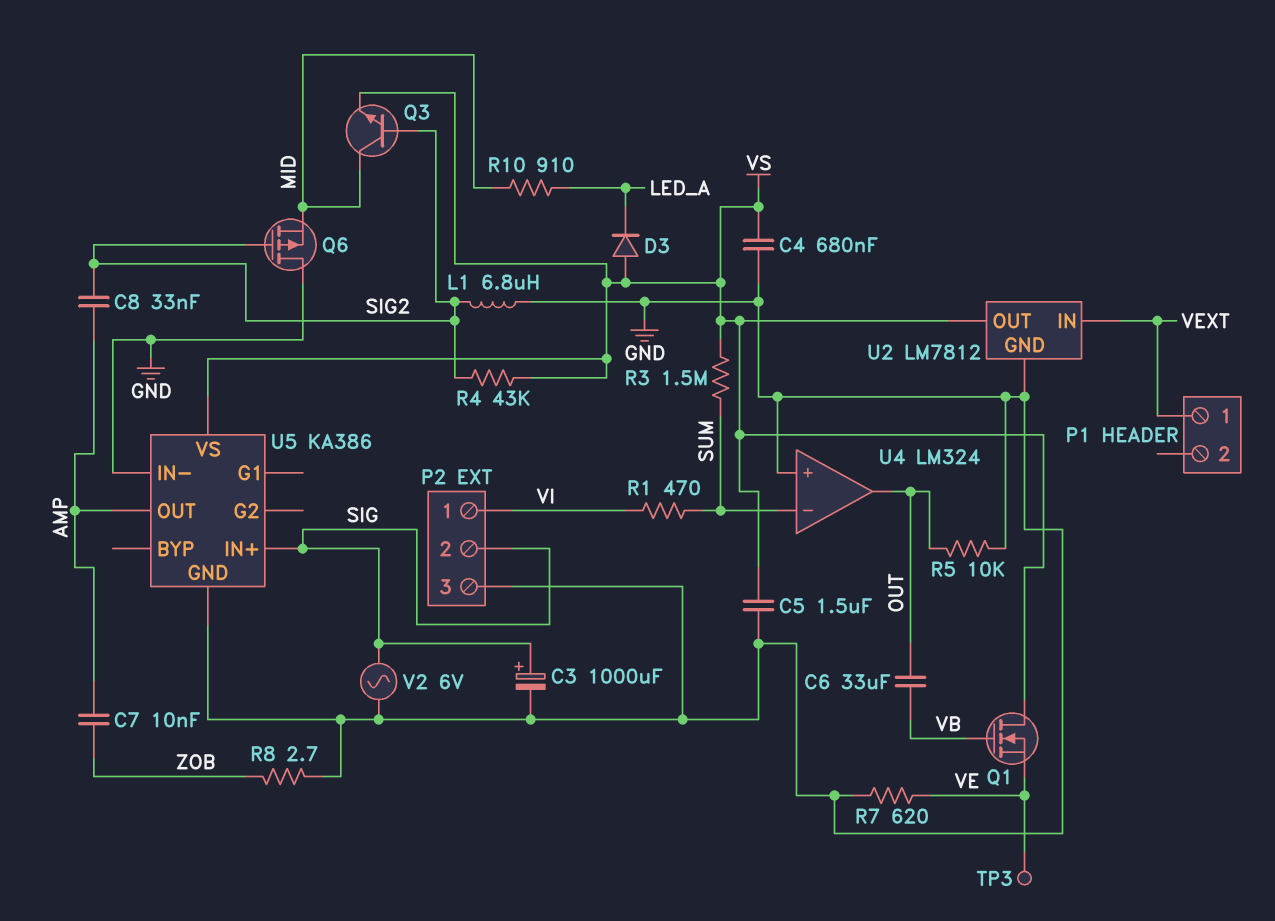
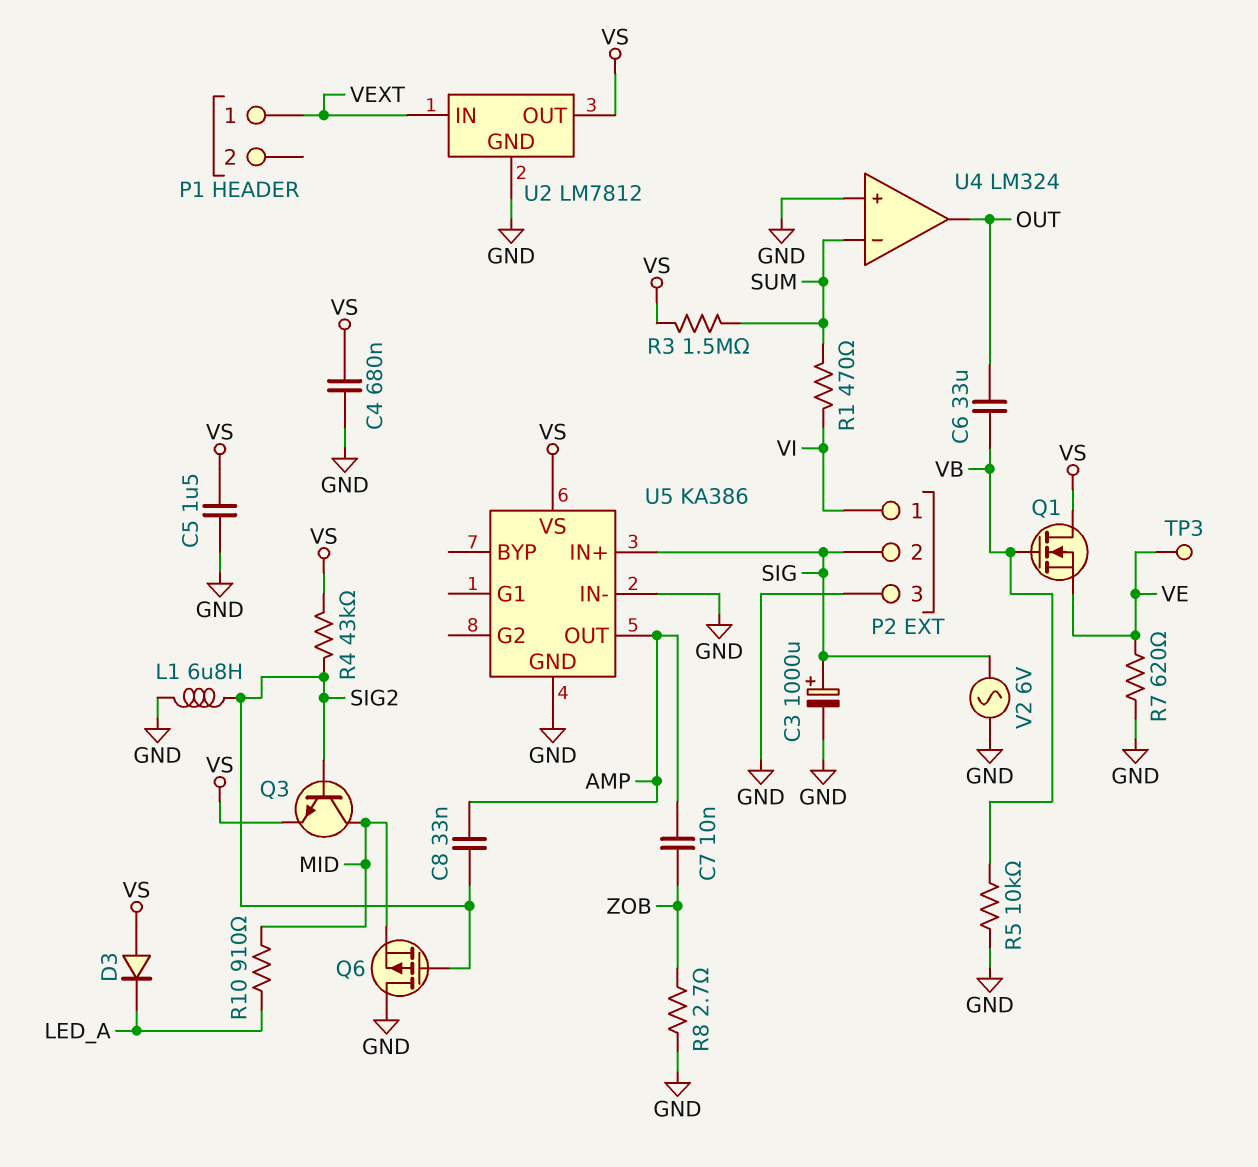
R5: 10k (GND, OUT) -> 10k (GND, VB)

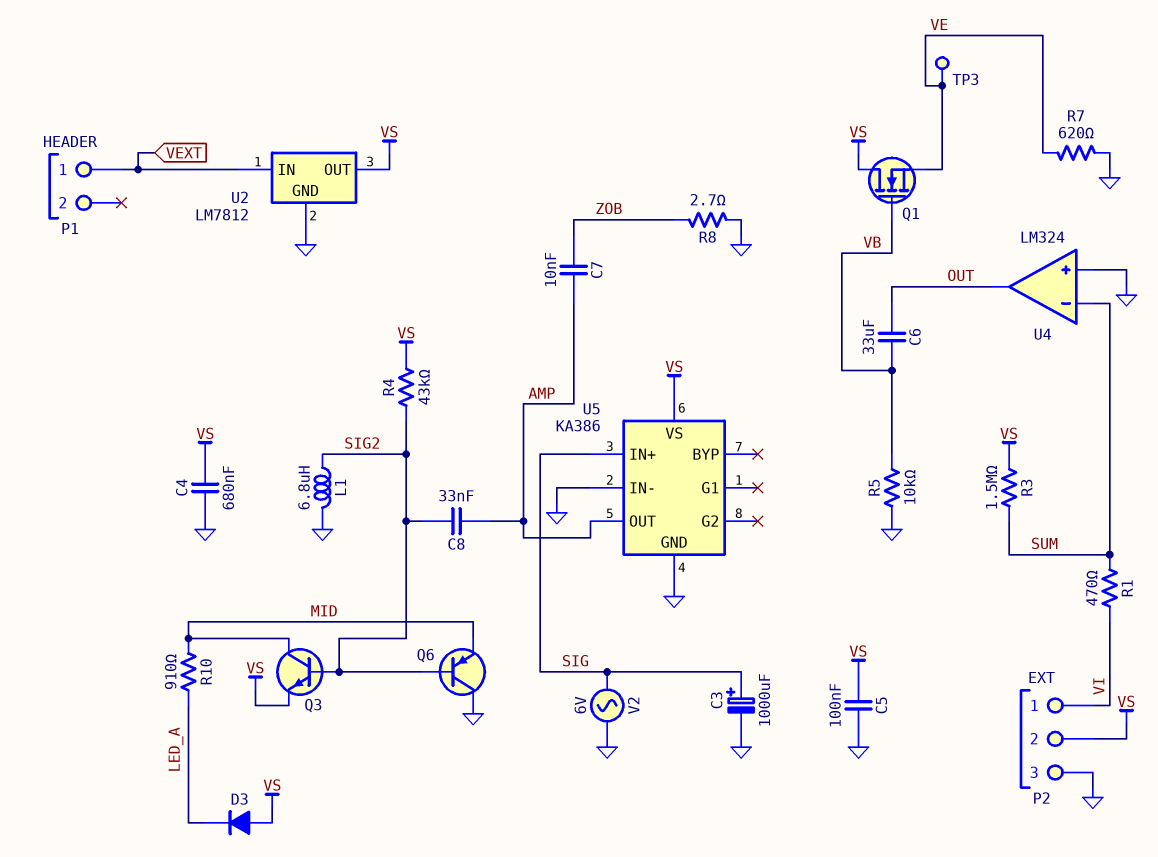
C5: 1.5uF (GND, VS) -> 100nF (GND, VS)
P2 pin 2: SIG -> VS
Q6: PMOS (G SIG2, D GND, S MID) -> PNP (B SIG2, C GND, E MID)

